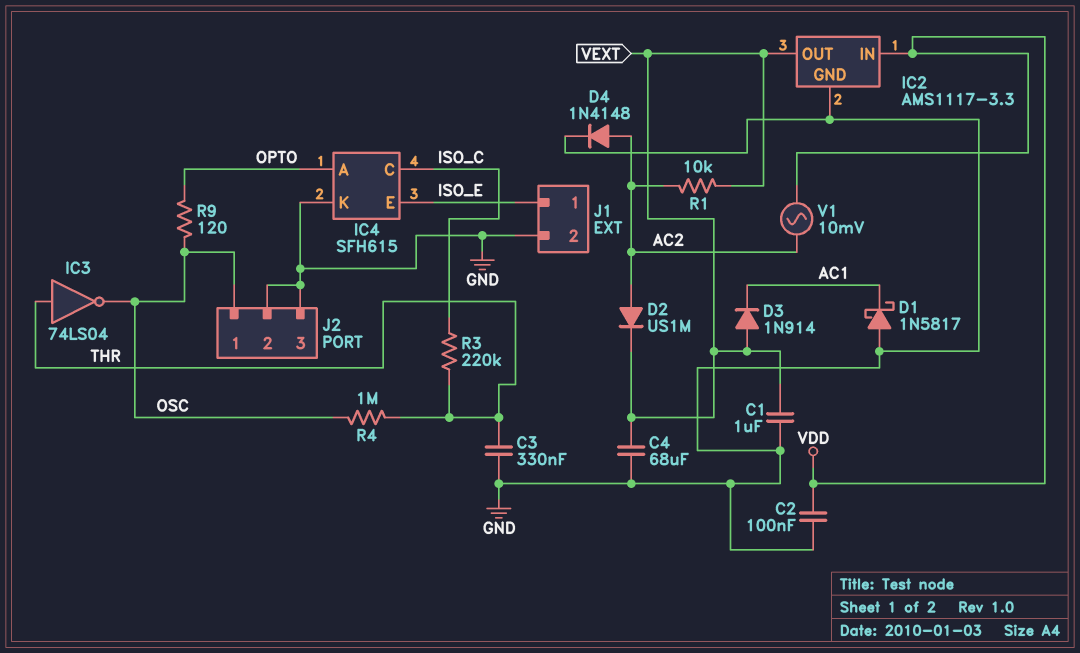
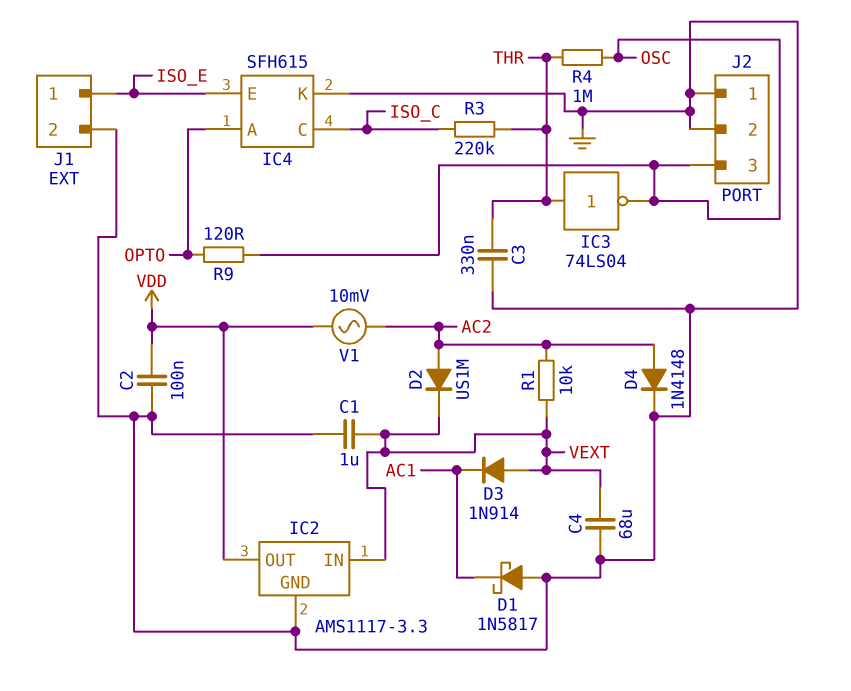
IC2 pin IN: VDD -> VEXT
IC2 pin OUT: VEXT -> VDD
J2 pin 1: OSC -> GND
J2 pin 3: GND -> OSC

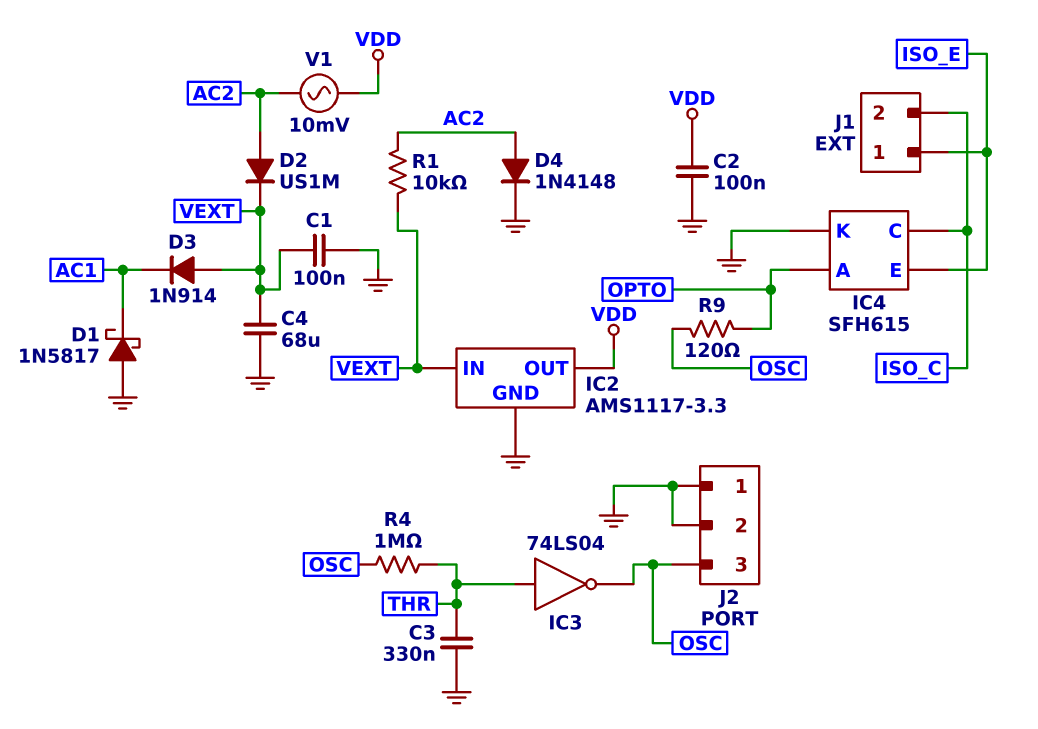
C1: 1uF (GND, VEXT) -> 100nF (GND, VEXT)
J1 pin 2: GND -> ISO_C
R3: 220k (ISO_C, THR) -> none

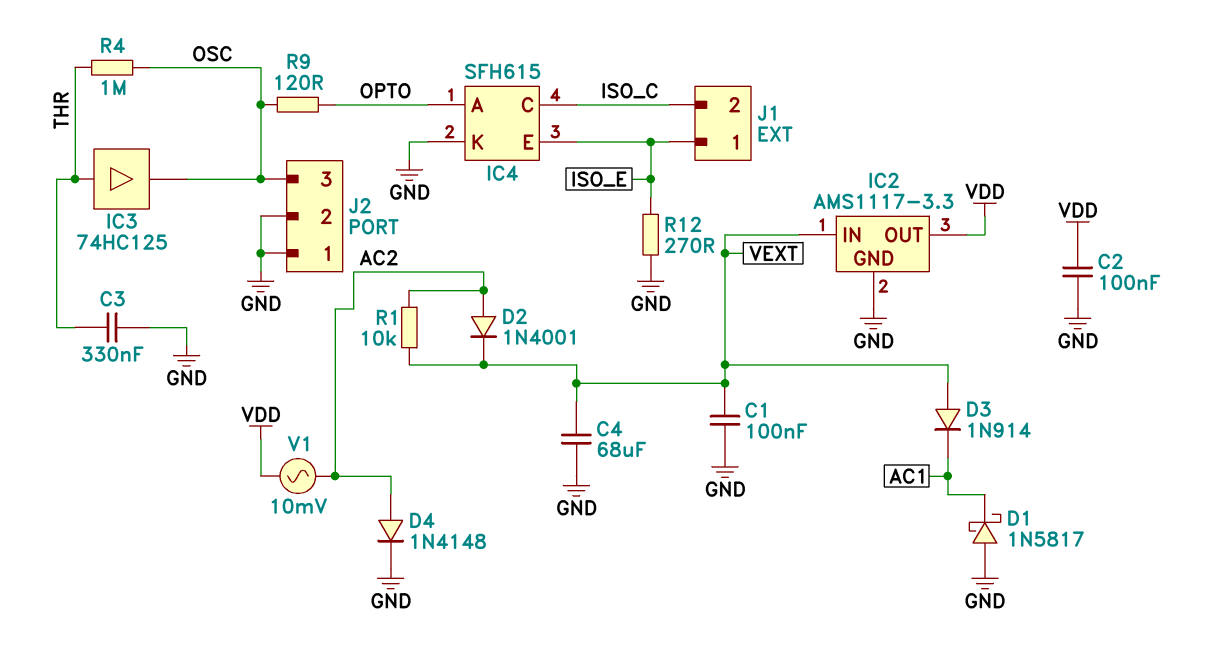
D2: diode US1M (A AC2, K VEXT) -> diode 1N4001 (A AC2, K VEXT)
IC3: NOT 74LS04 (in THR, out OSC) -> buffer 74HC125 (in THR, out OSC)
R12: none -> 270 (GND, ISO_E)

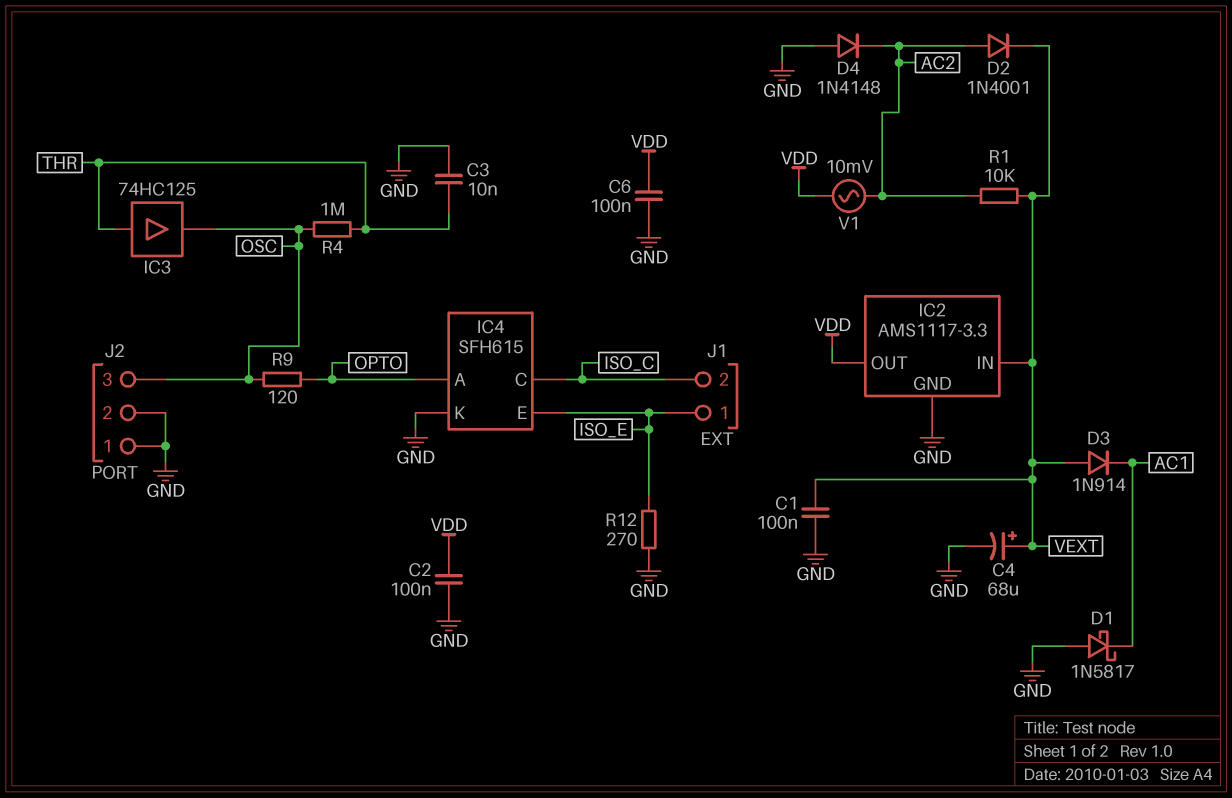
C3: 330nF (GND, THR) -> 10nF (GND, THR)
C4: 68uF (GND, VEXT) -> 68uF (plus VEXT, minus GND)
C6: none -> 100nF (GND, VDD)
D4: diode 1N4148 (A AC2, K GND) -> diode 1N4148 (A GND, K AC2)

